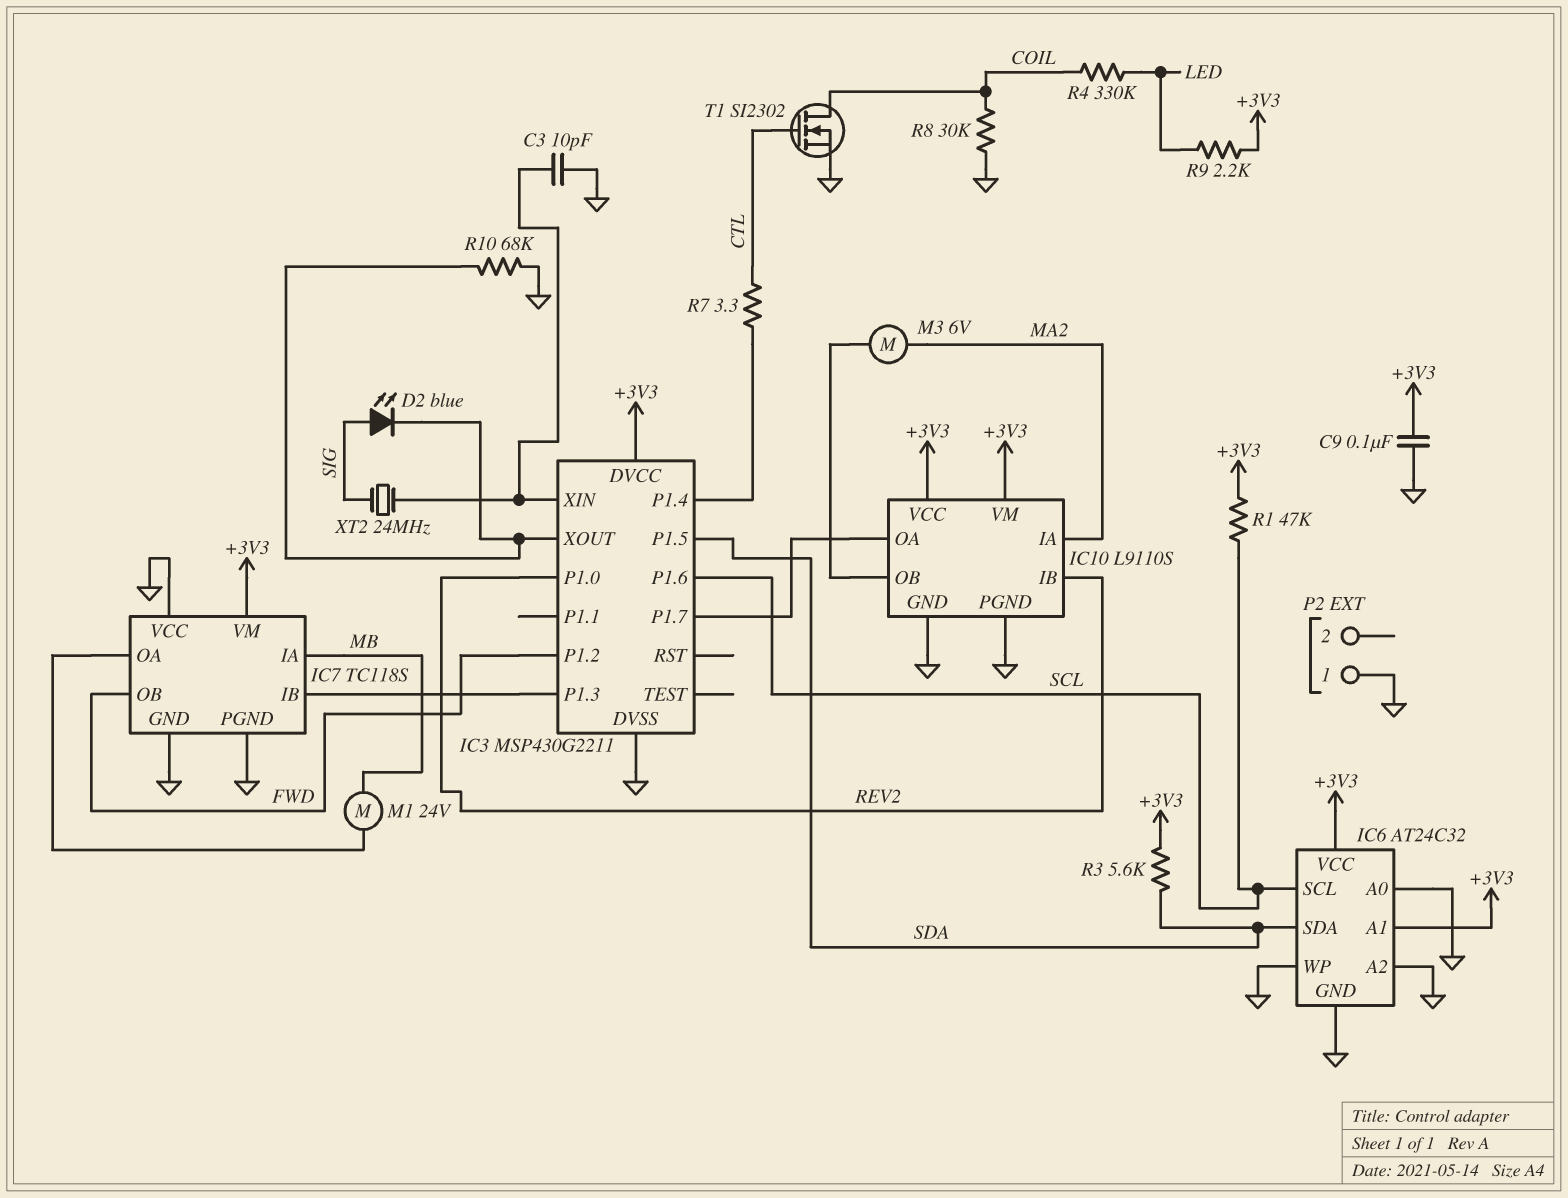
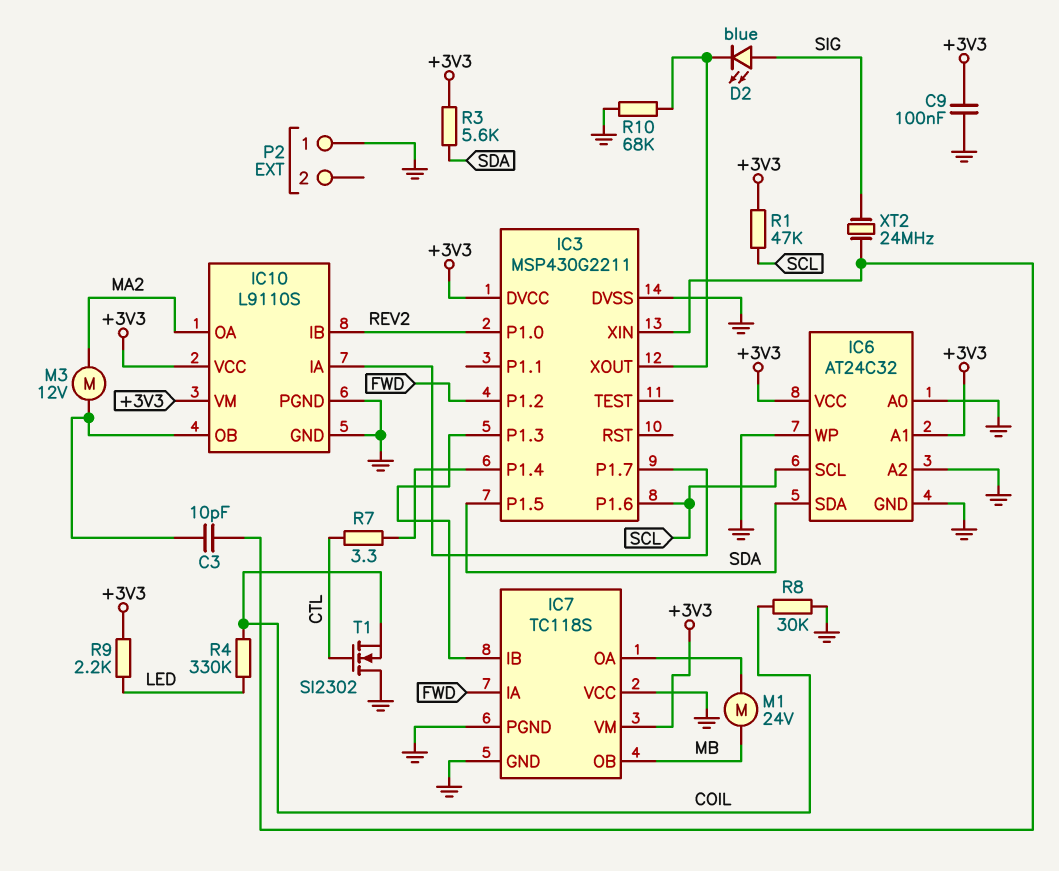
C3: 10pF (GND, IC3/XIN) -> 10pF (IC3/XIN, IC10/OB)
IC7 pin IA: MB -> FWD
IC7 pin OB: FWD -> MB
IC10 pin IA: MA2 -> IC3/P1.7
IC10 pin OA: IC3/P1.7 -> MA2
M3: motor 6V (IC10/OB, MA2) -> motor 12V (IC10/OB, MA2)
T1: NMOS SI2302 (G CTL, D COIL, S GND) -> NMOS SI2302 (G CTL, D GND, S COIL)

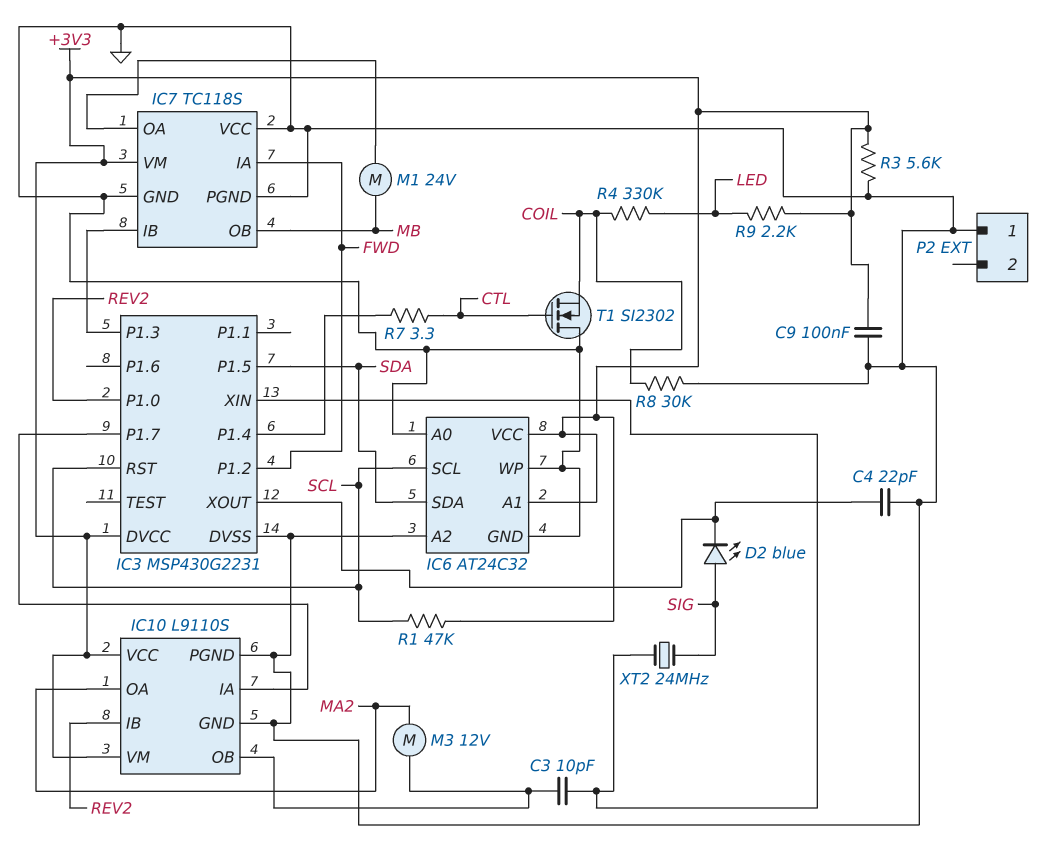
C4: none -> 22pF (GND, IC3/XOUT)
IC3: MSP430G2211 -> MSP430G2231
IC3 pin P1.6: SCL -> none
IC3 pin RST: none -> SCL
R3: 5.6k (+3V3, SDA) -> 5.6k (+3V3, GND)
R10: 68k (GND, IC3/XOUT) -> none

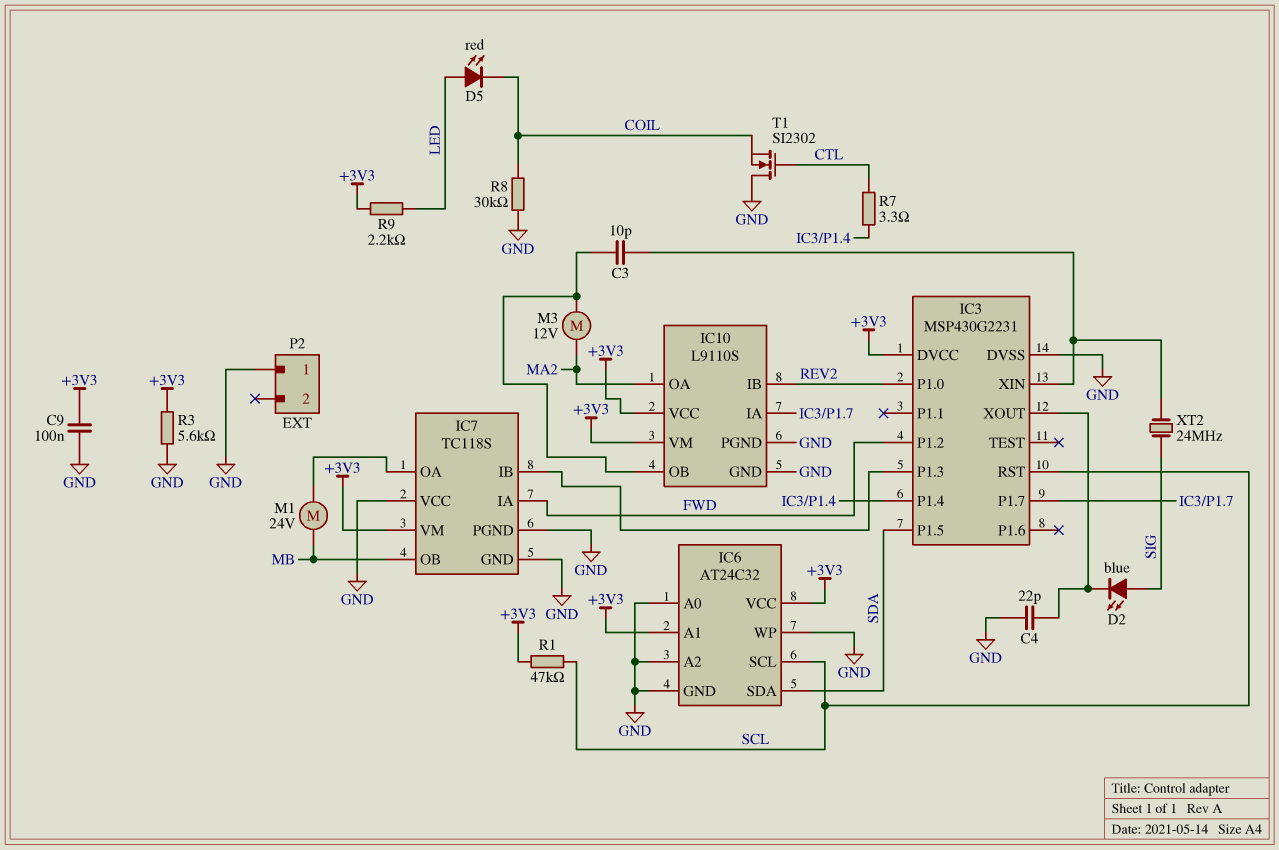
D5: none -> LED red (A LED, K COIL)
R4: 330k (COIL, LED) -> none

